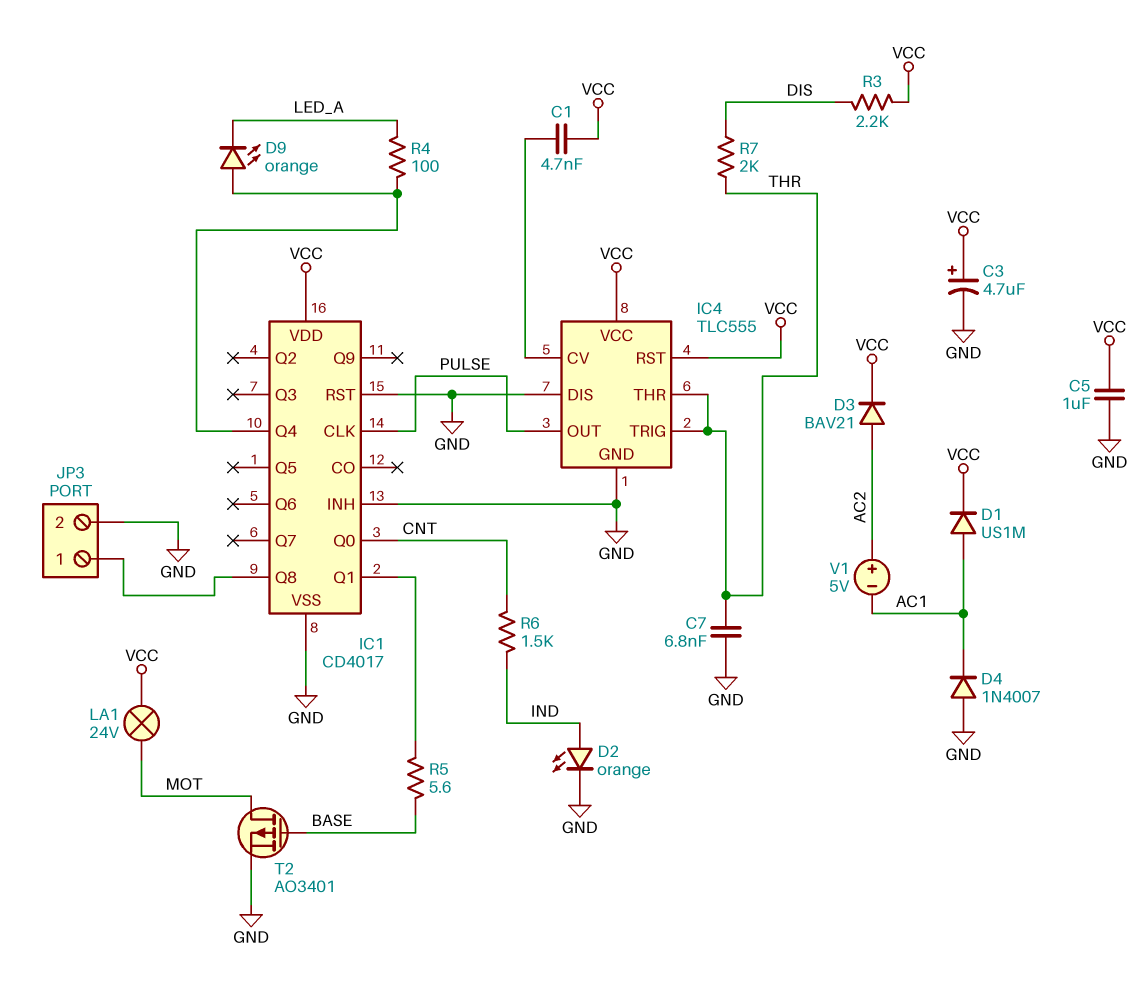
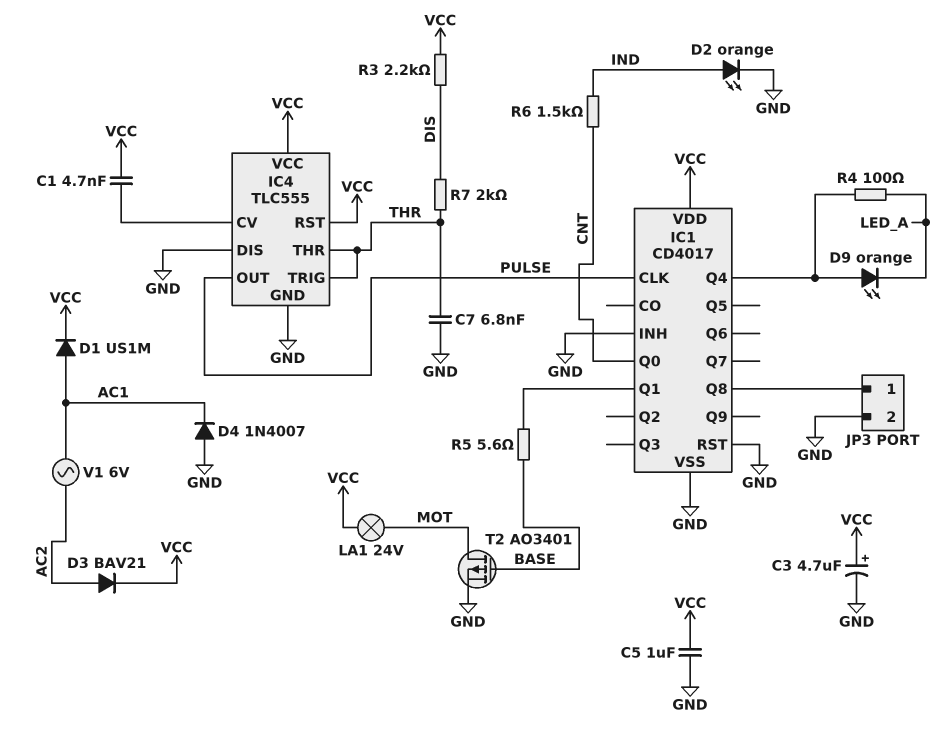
V1: 5V (plus AC2, minus AC1) -> AC 6V (AC1, AC2)

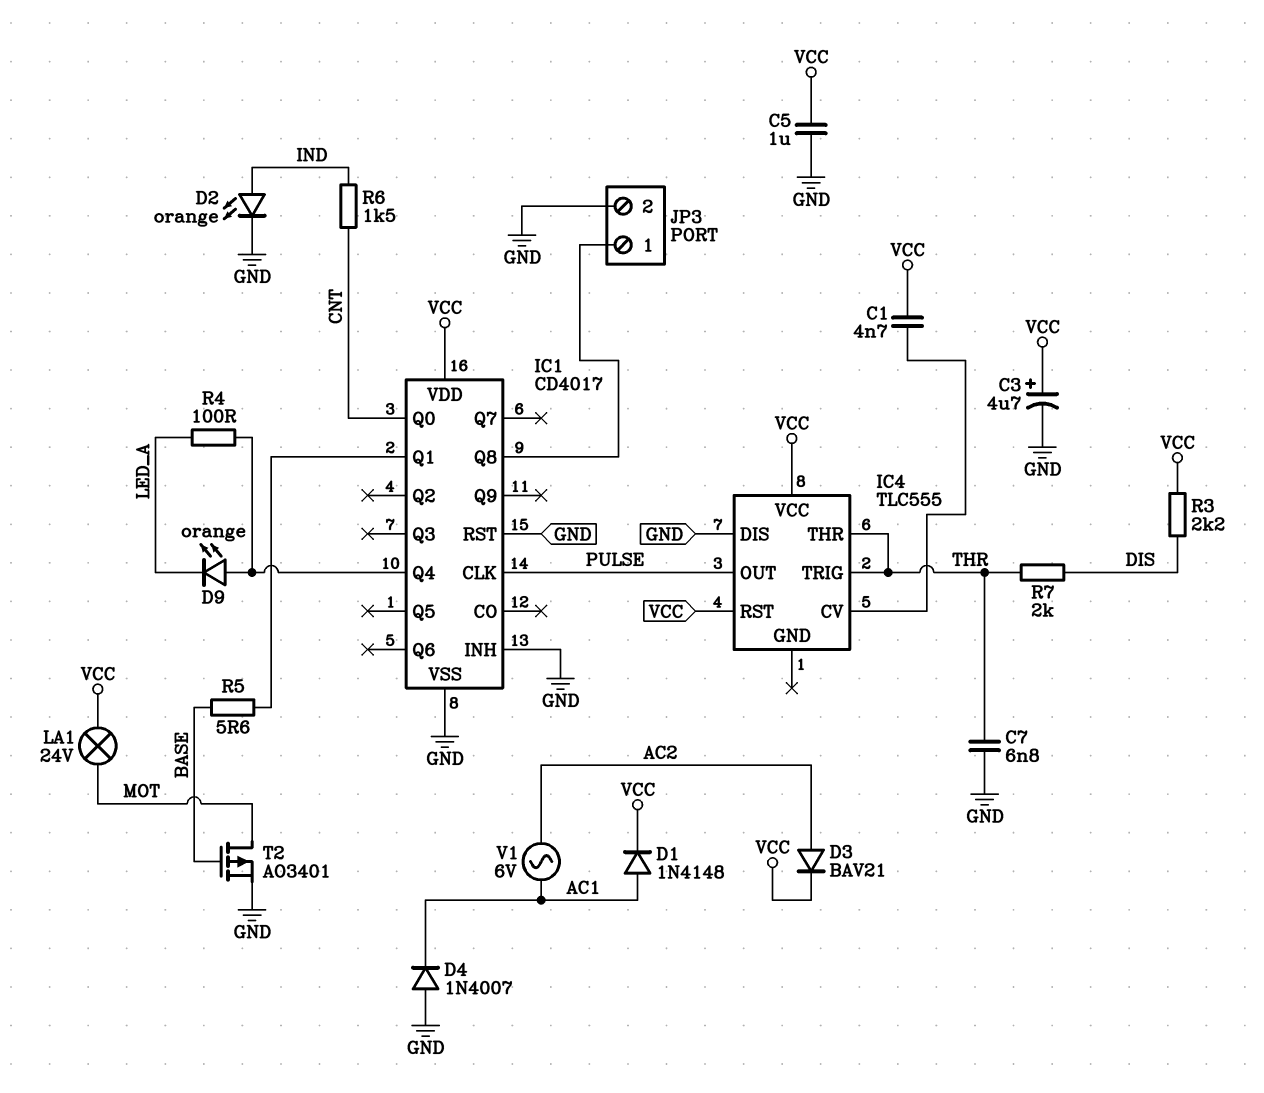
D1: diode US1M (A AC1, K VCC) -> diode 1N4148 (A AC1, K VCC)
IC4 pin GND: GND -> none

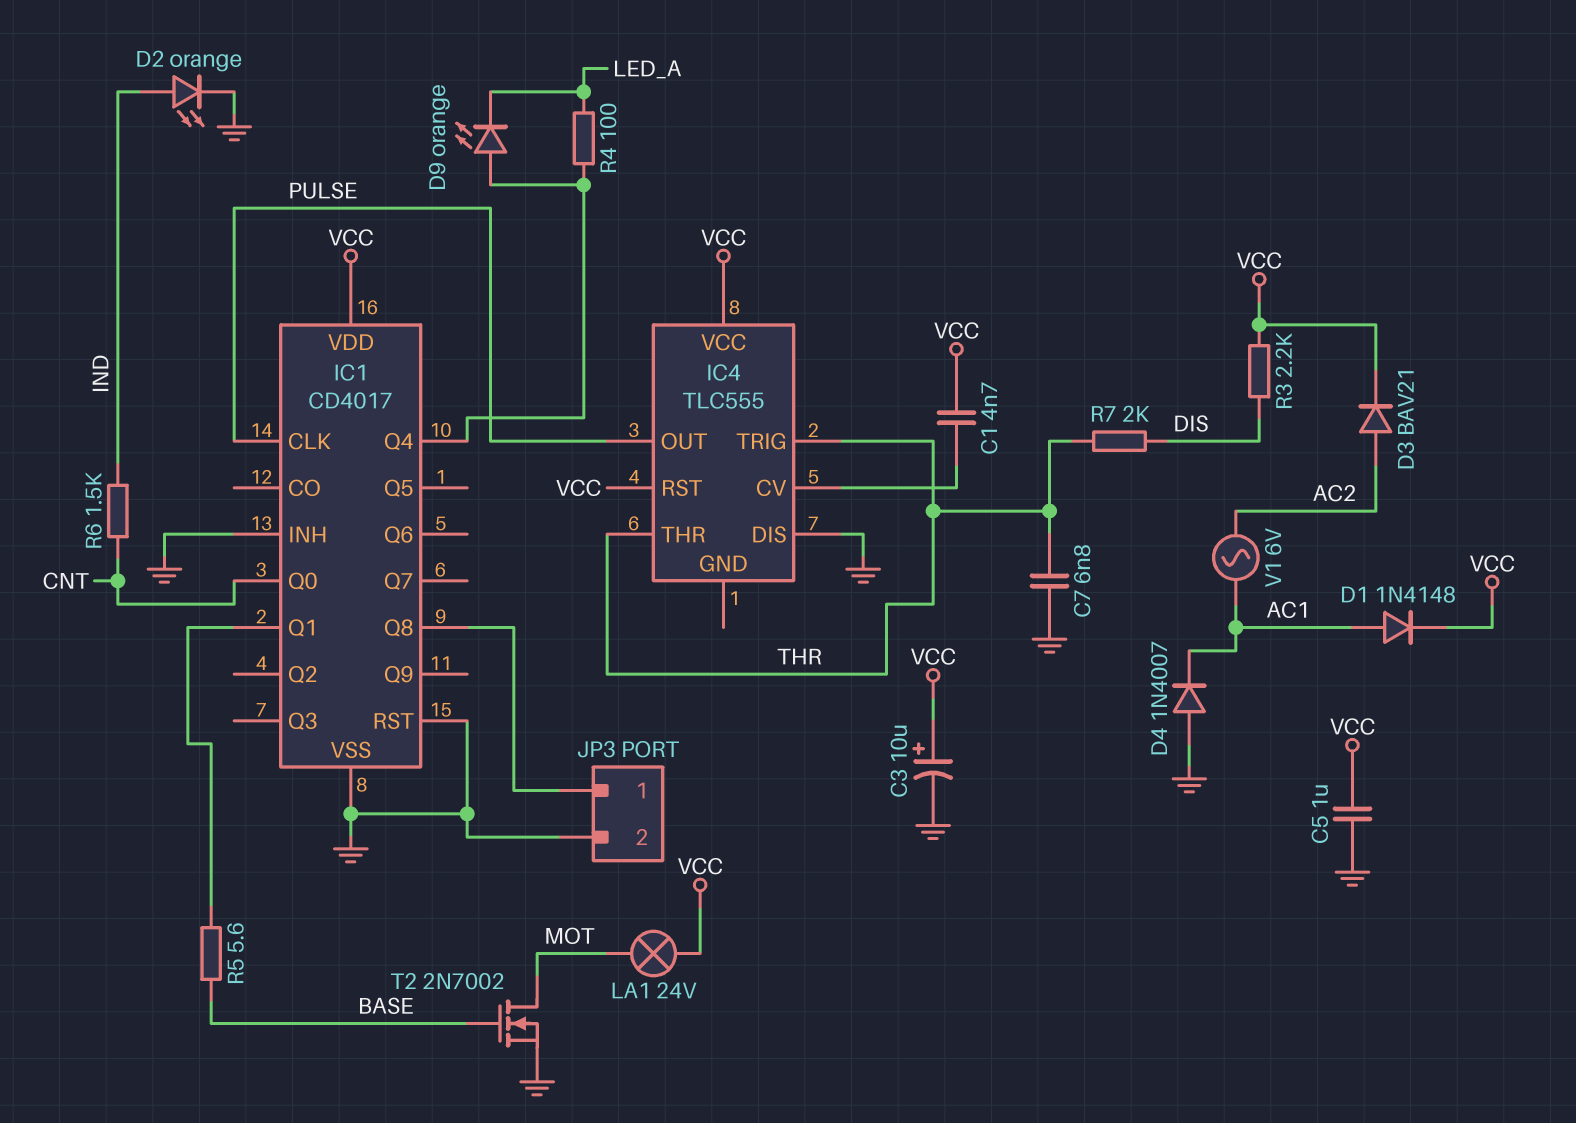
C3: 4.7uF (plus VCC, minus GND) -> 10uF (plus VCC, minus GND)
T2: PMOS AO3401 (G BASE, D MOT, S GND) -> NMOS 2N7002 (G BASE, D MOT, S GND)

